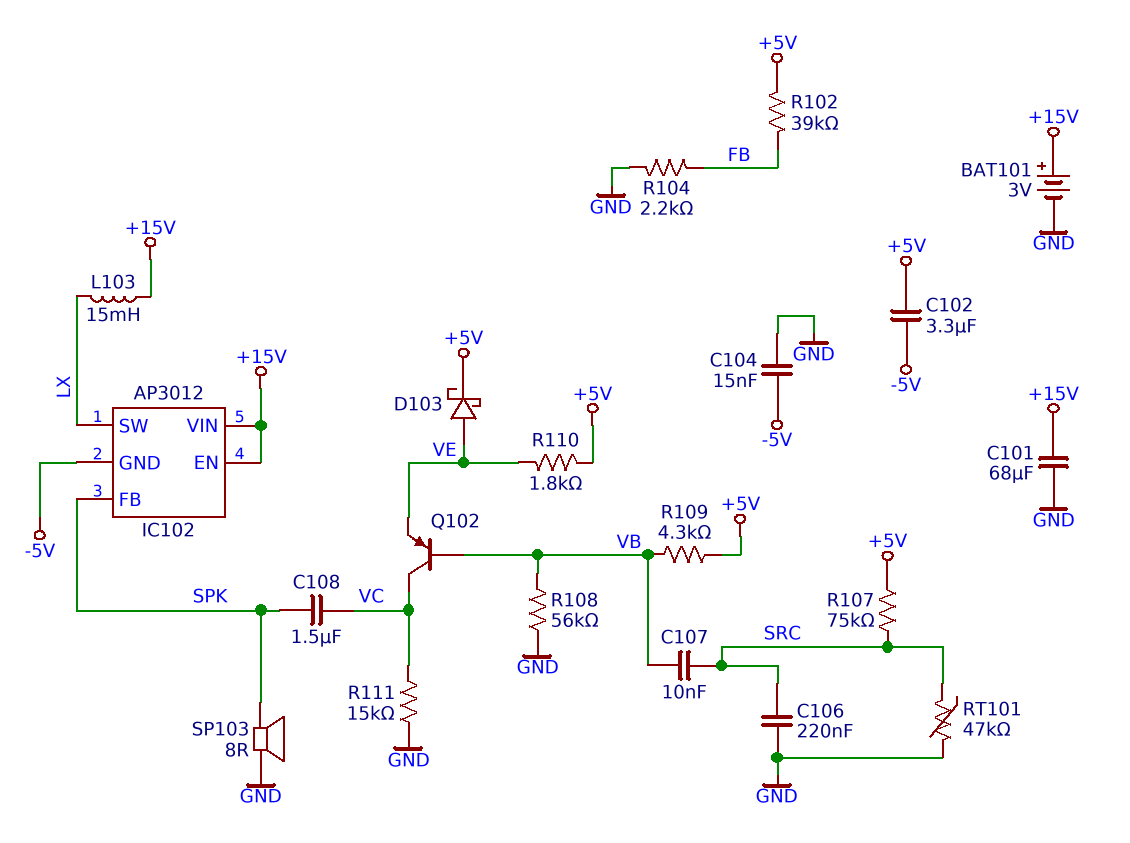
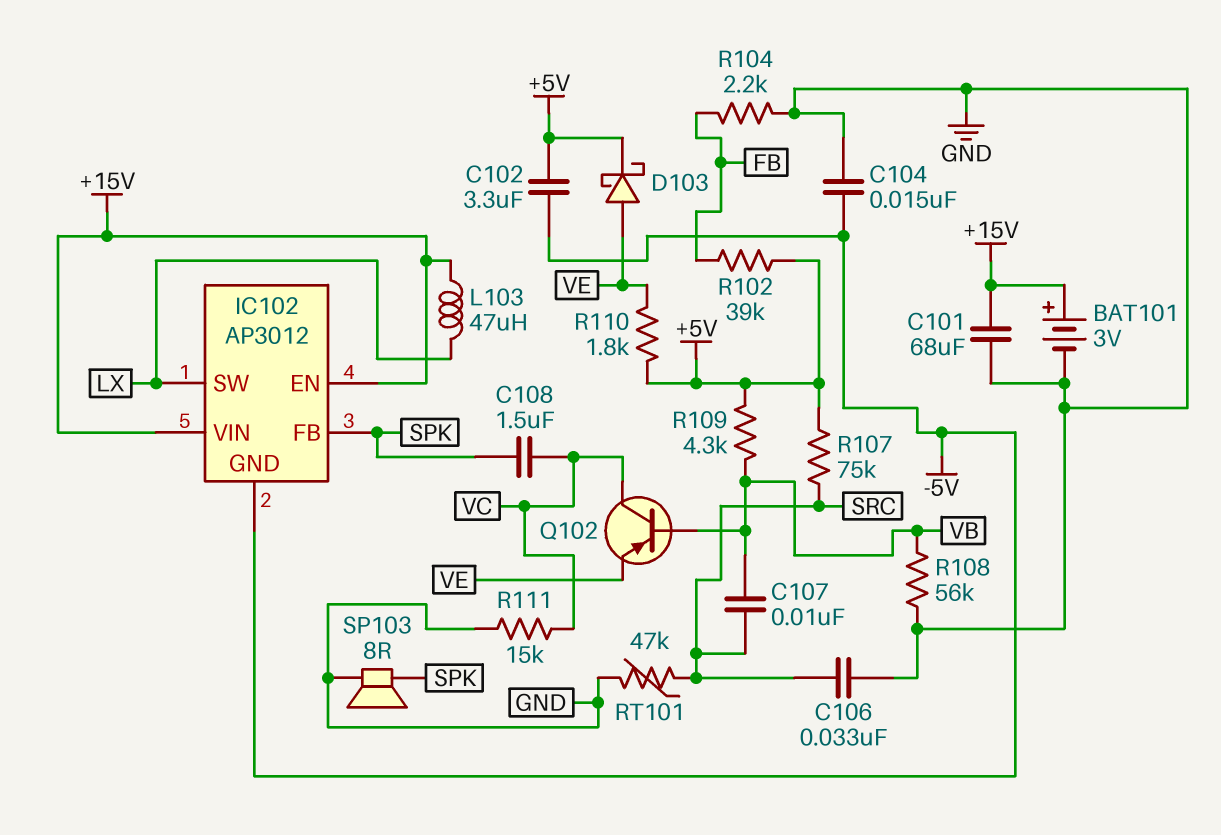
C106: 220nF (GND, SRC) -> 33nF (GND, SRC)
L103: 15mH (+15V, LX) -> 47uH (+15V, LX)

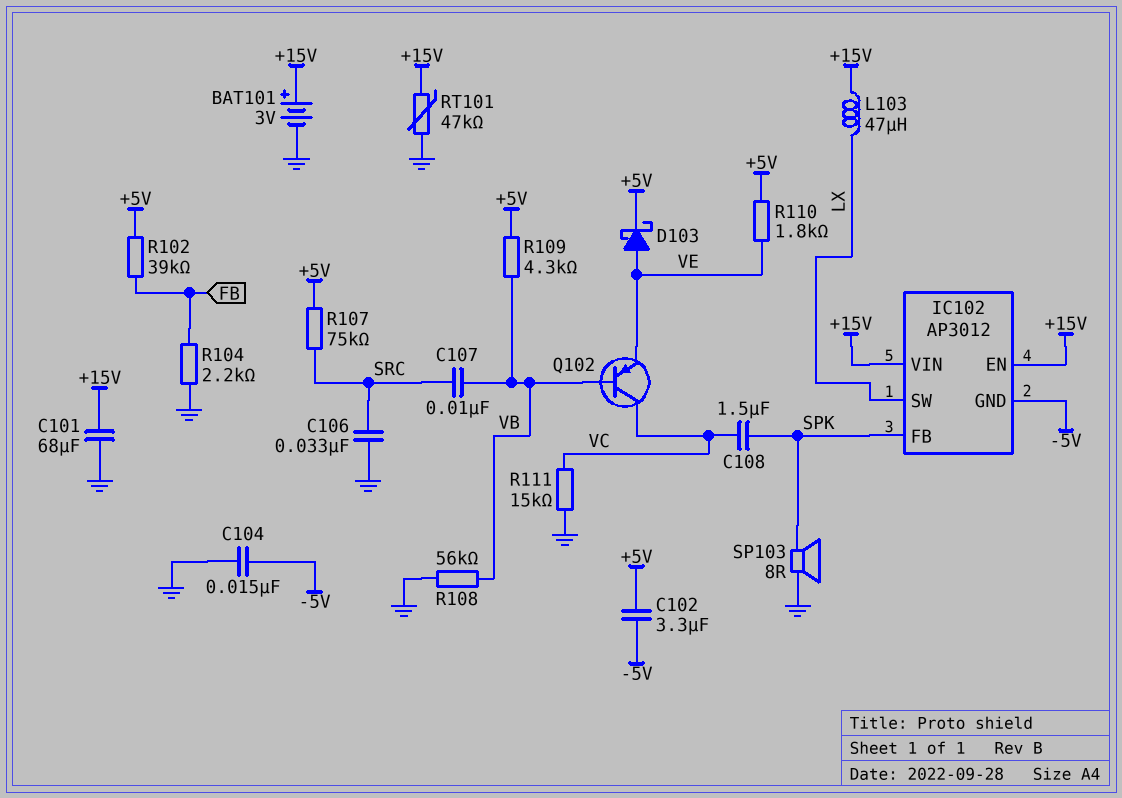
RT101: 47k (GND, SRC) -> 47k (+15V, GND)

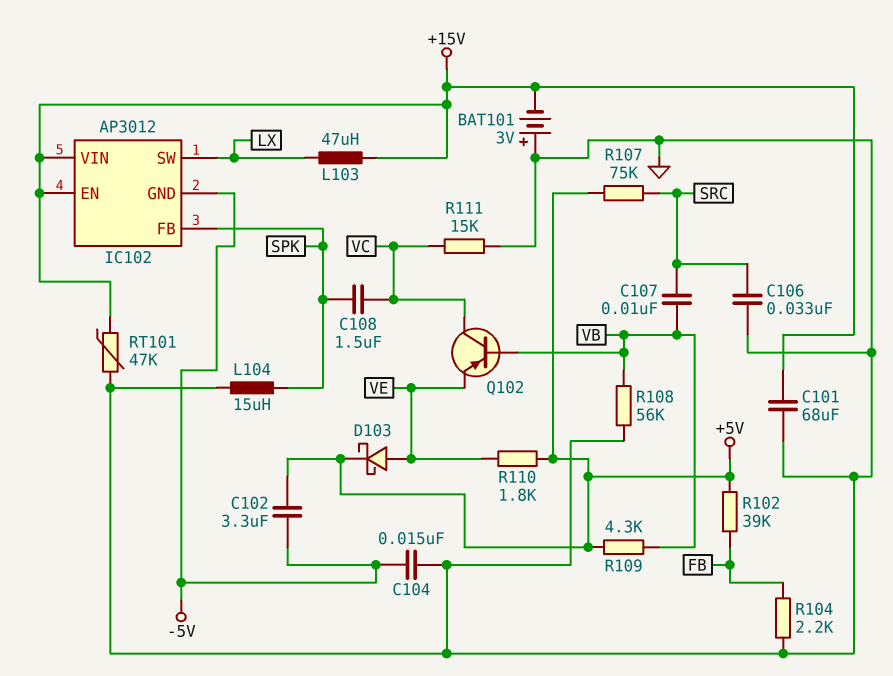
BAT101: 3V (plus +15V, minus GND) -> 3V (plus GND, minus +15V)
L104: none -> 15uH (GND, SPK)
SP103: speaker 8R (GND, SPK) -> none

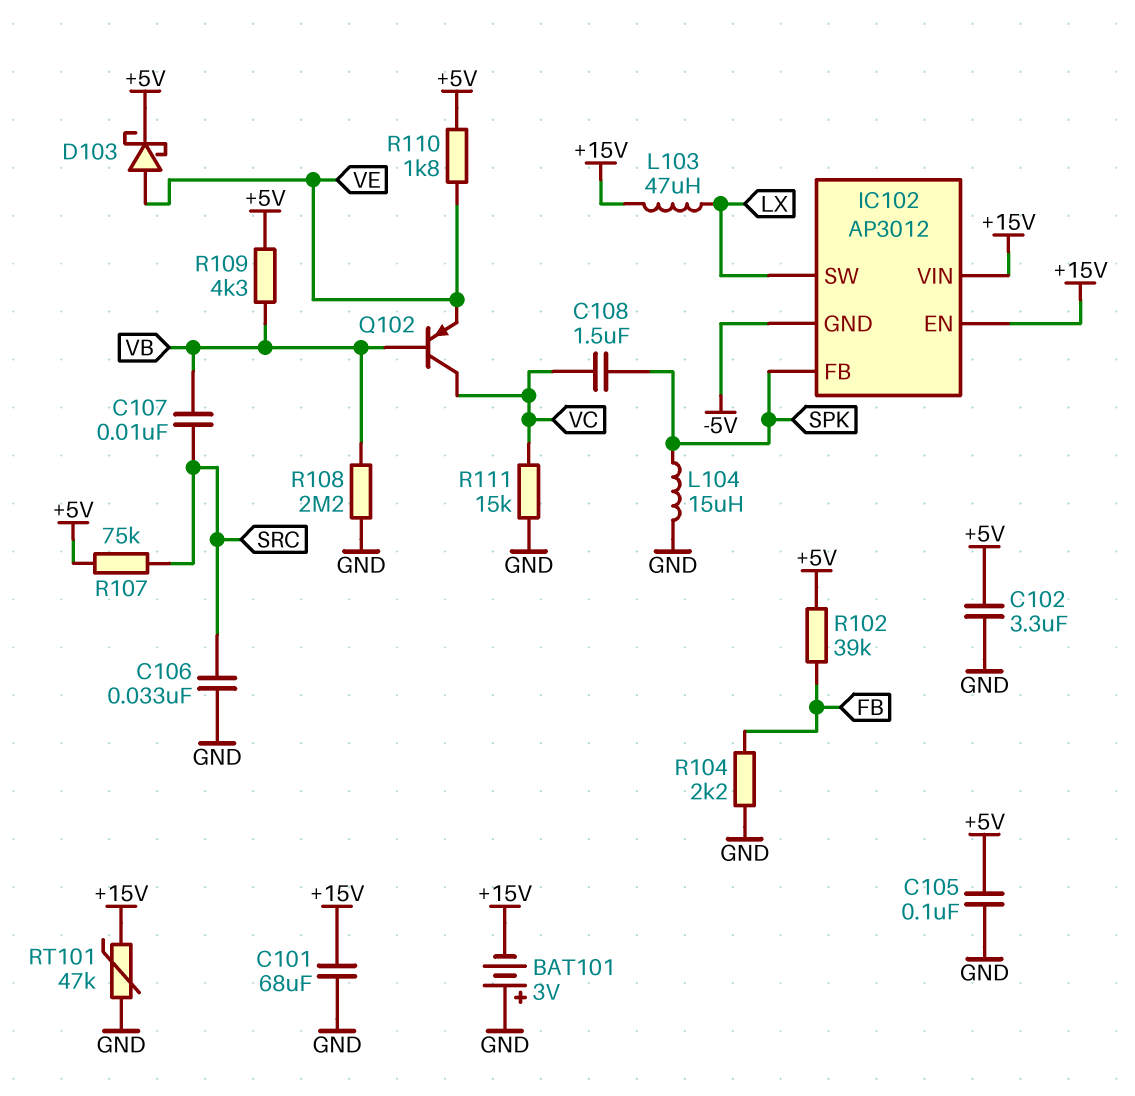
C102: 3.3uF (+5V, -5V) -> 3.3uF (+5V, GND)
C104: 15nF (-5V, GND) -> none
C105: none -> 100nF (+5V, GND)
R108: 56k (GND, VB) -> 2.2M (GND, VB)

